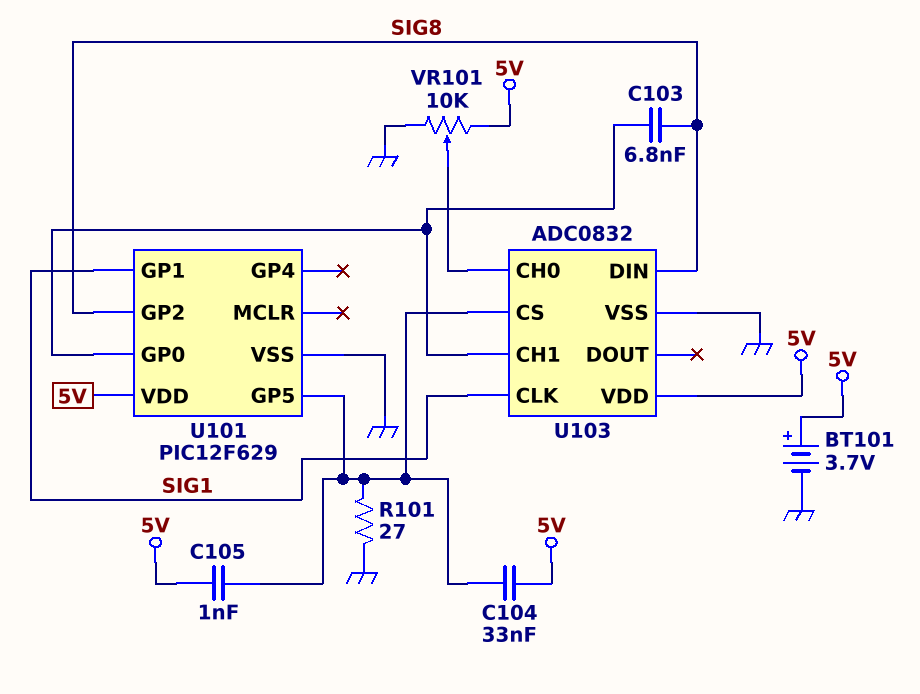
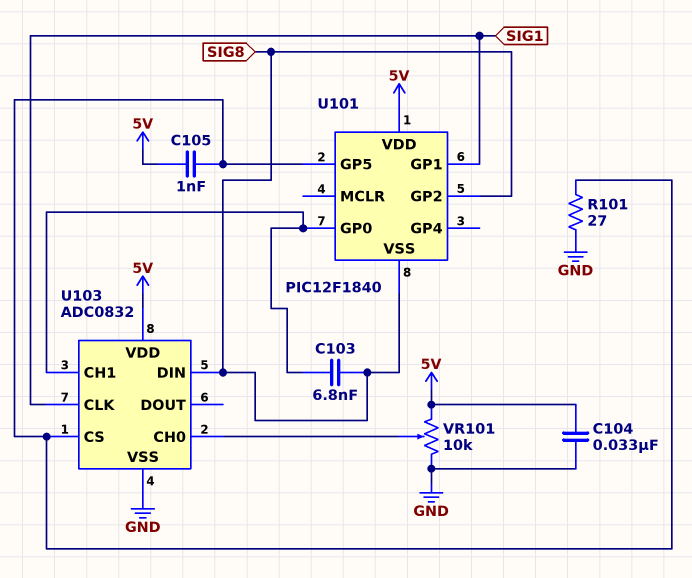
BT101: 3.7V (plus 5V, minus GND) -> none
C104: 33nF (5V, U101/GP5) -> 33nF (5V, GND)
U101: PIC12F629 -> PIC12F1840
U101 pin VSS: GND -> SIG8

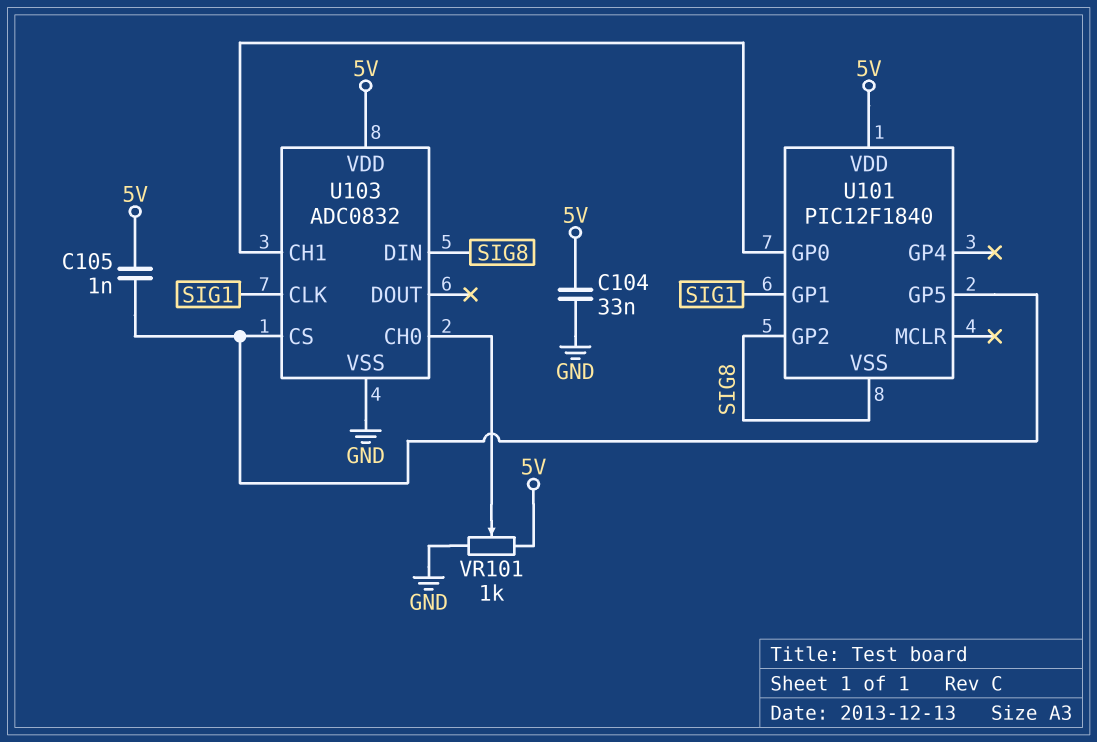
C103: 6.8nF (SIG8, U101/GP0) -> none
R101: 27 (GND, U101/GP5) -> none
VR101: 10k (5V, GND, wiper U103/CH0) -> 1k (5V, GND, wiper U103/CH0)

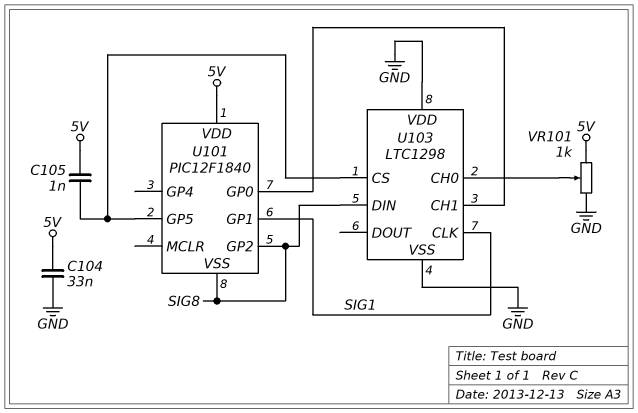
U103: ADC0832 -> LTC1298
U103 pin VDD: 5V -> GND

